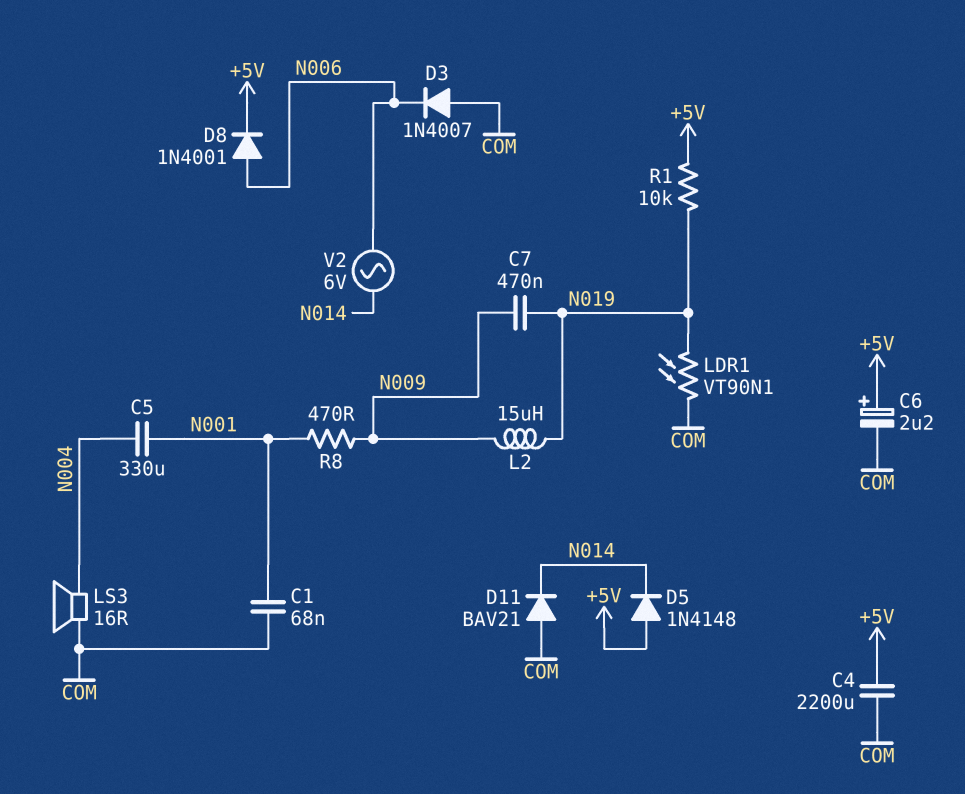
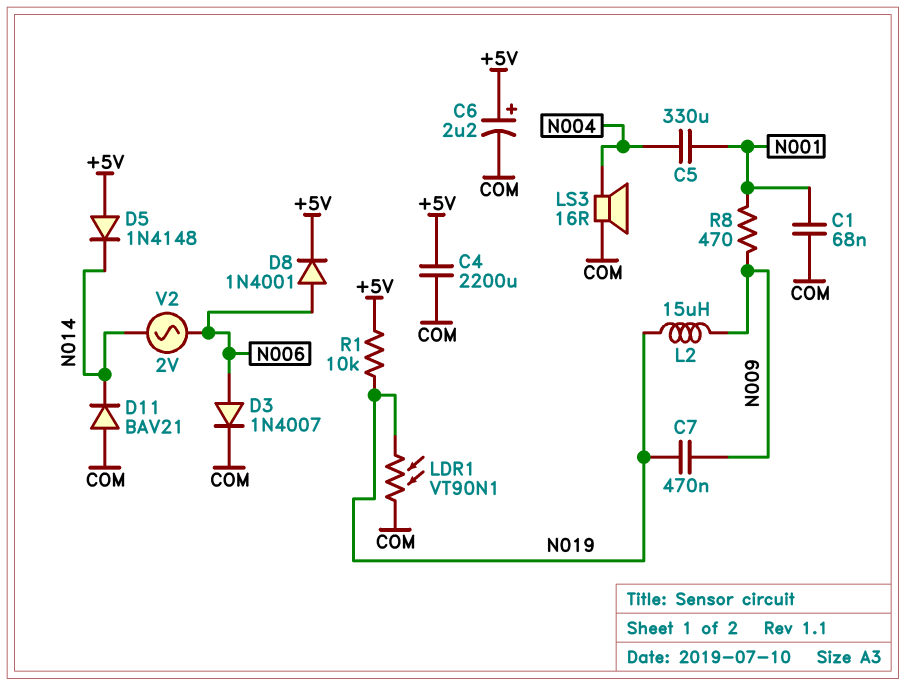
D3: diode 1N4007 (A COM, K N006) -> diode 1N4007 (A N006, K COM)
V2: AC 6V (N006, N014) -> AC 2V (N006, N014)

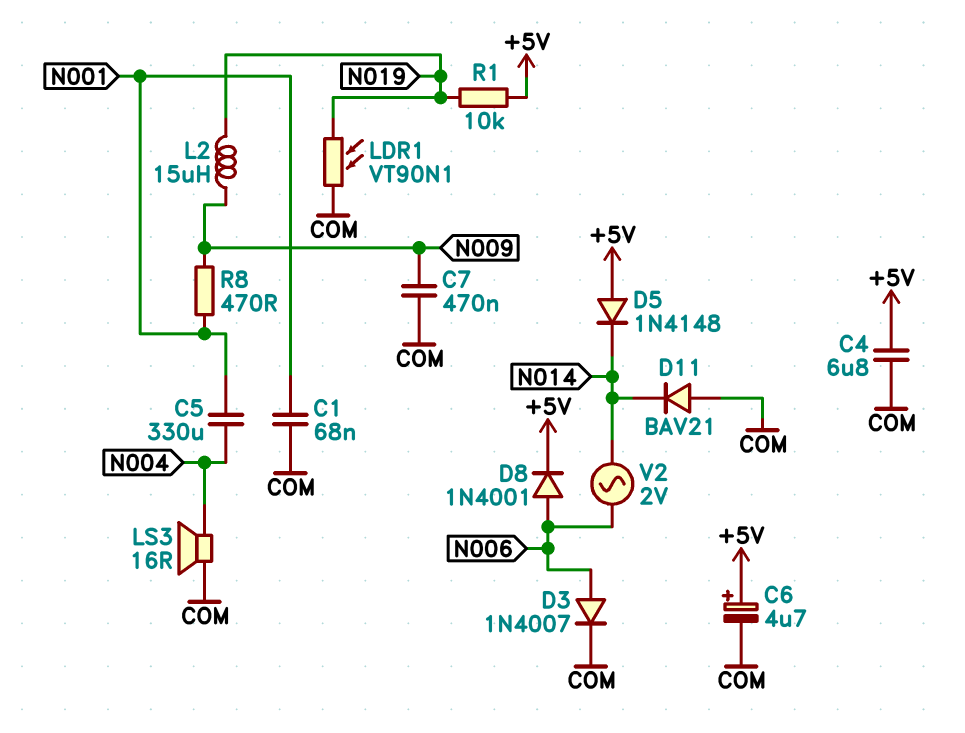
C4: 2200uF (+5V, COM) -> 6.8uF (+5V, COM)
C6: 2.2uF (plus +5V, minus COM) -> 4.7uF (plus +5V, minus COM)
C7: 470nF (N009, N019) -> 470nF (COM, N009)

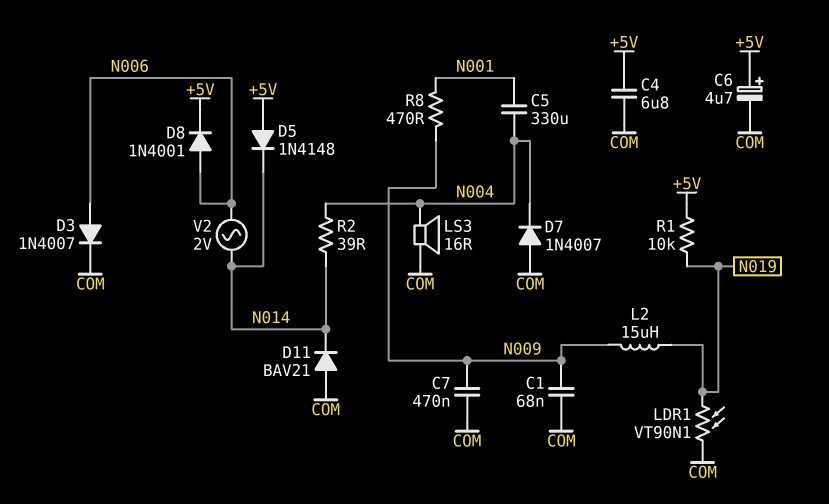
C1: 68nF (COM, N001) -> 68nF (COM, N009)
D7: none -> diode 1N4007 (A COM, K N004)
R2: none -> 39 (N004, N014)

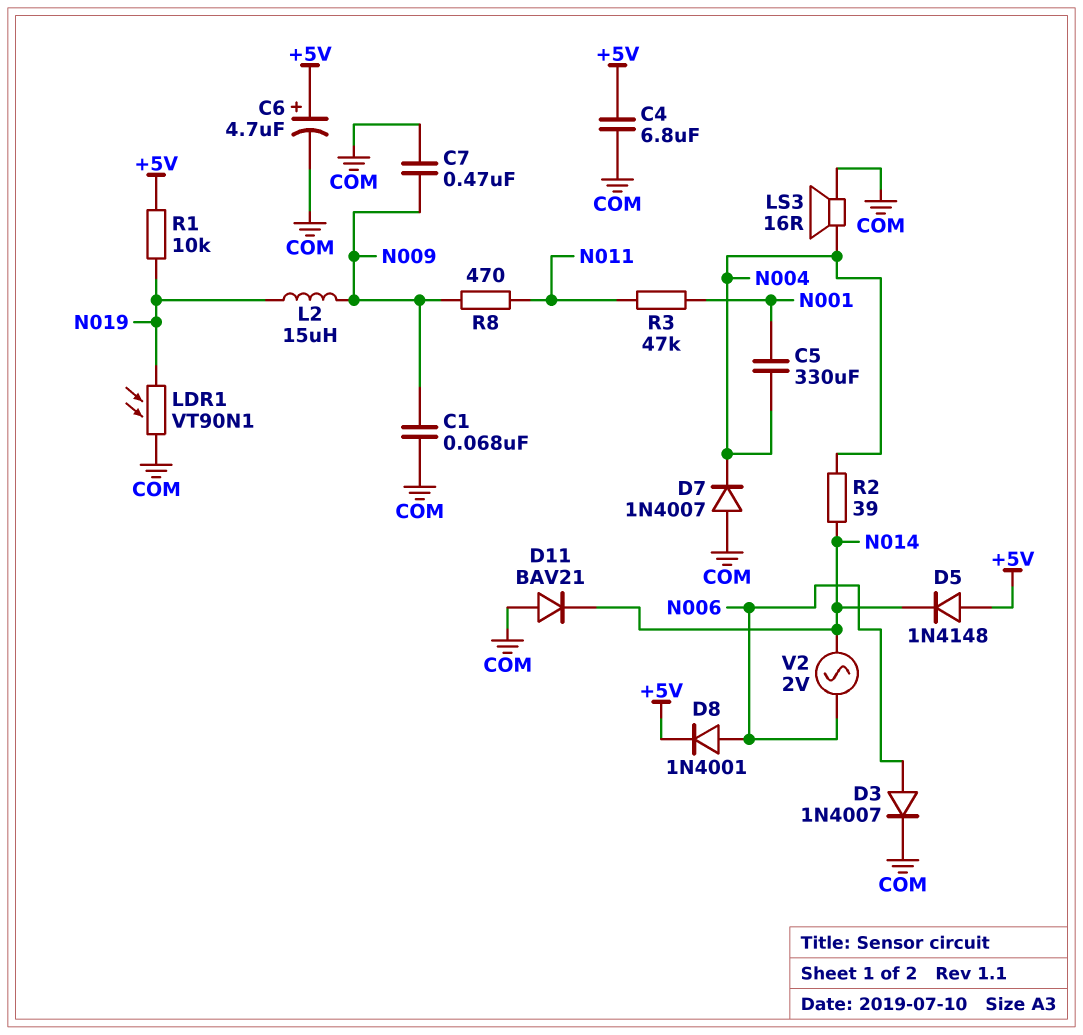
R3: none -> 47k (N001, N011)
R8: 470 (N001, N009) -> 470 (N009, N011)

